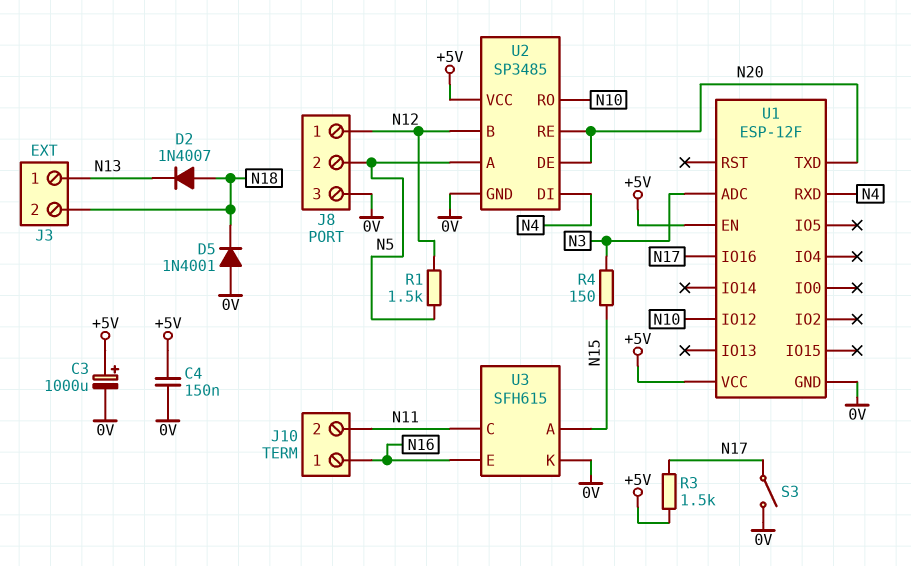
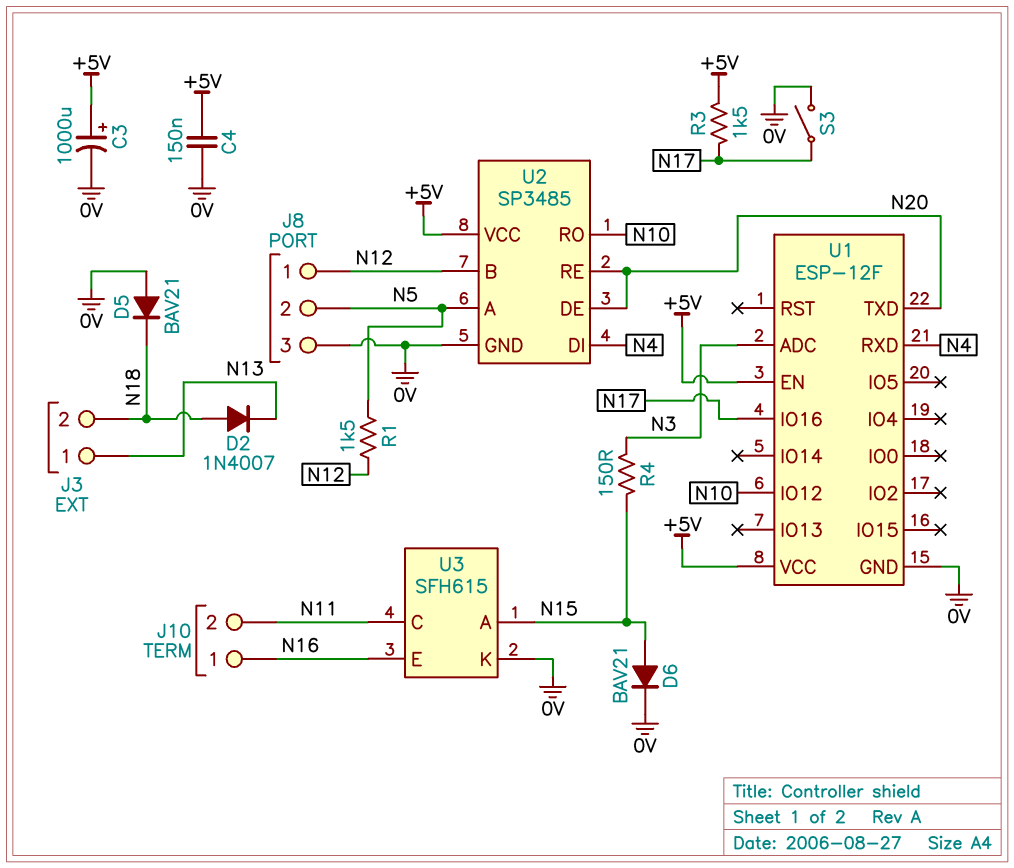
D5: diode 1N4001 (A 0V, K N18) -> diode BAV21 (A 0V, K N18)
D6: none -> diode BAV21 (A N15, K 0V)

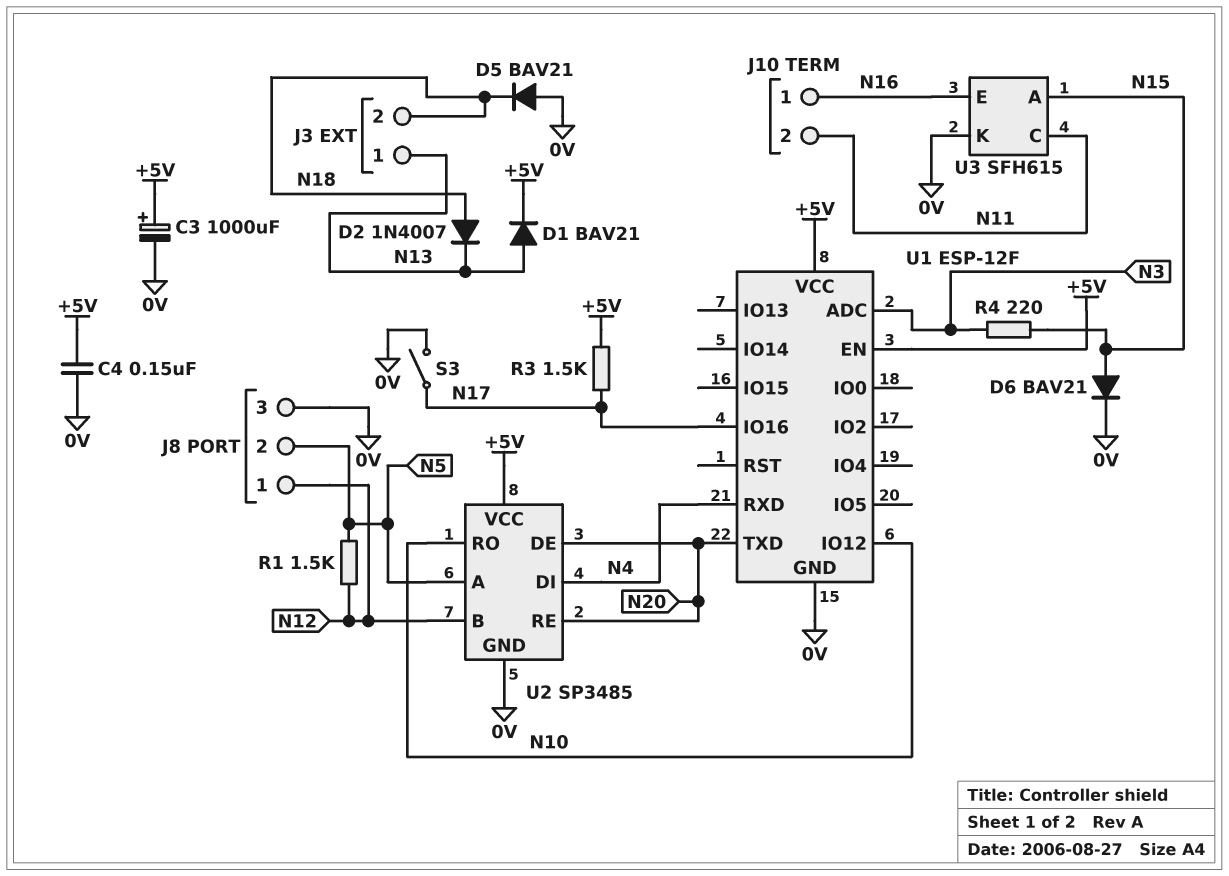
D1: none -> diode BAV21 (A N13, K +5V)
R4: 150 (N3, N15) -> 220 (N3, N15)

